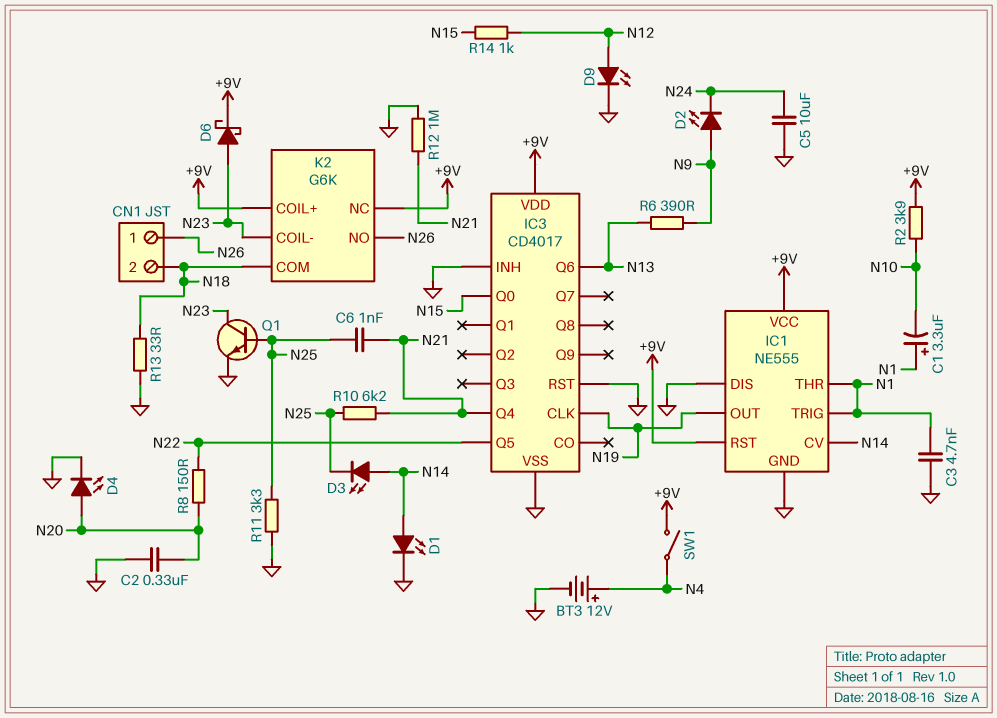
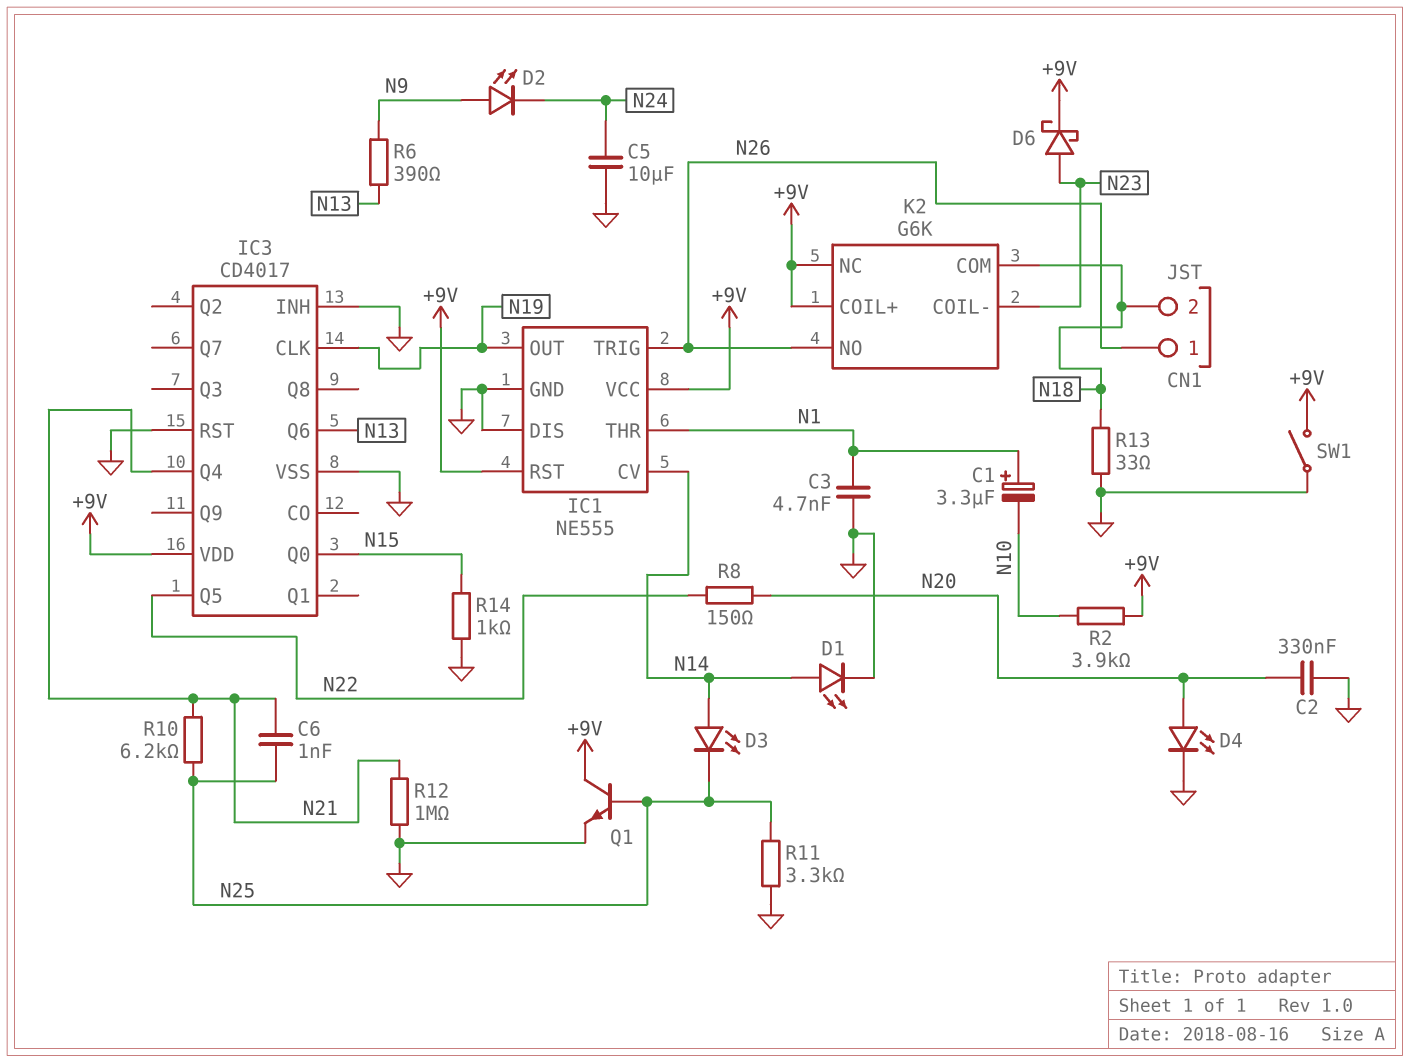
BT3: 12V (plus N4, minus GND) -> none
D9: LED (A N12, K GND) -> none
IC1 pin TRIG: N1 -> N26
Q1: NPN (B N25, C N23, E GND) -> NPN (B N25, C +9V, E GND)
R14: 1k (N12, N15) -> 1k (GND, N15)
SW1: switch (+9V, N4) -> switch (+9V, GND)

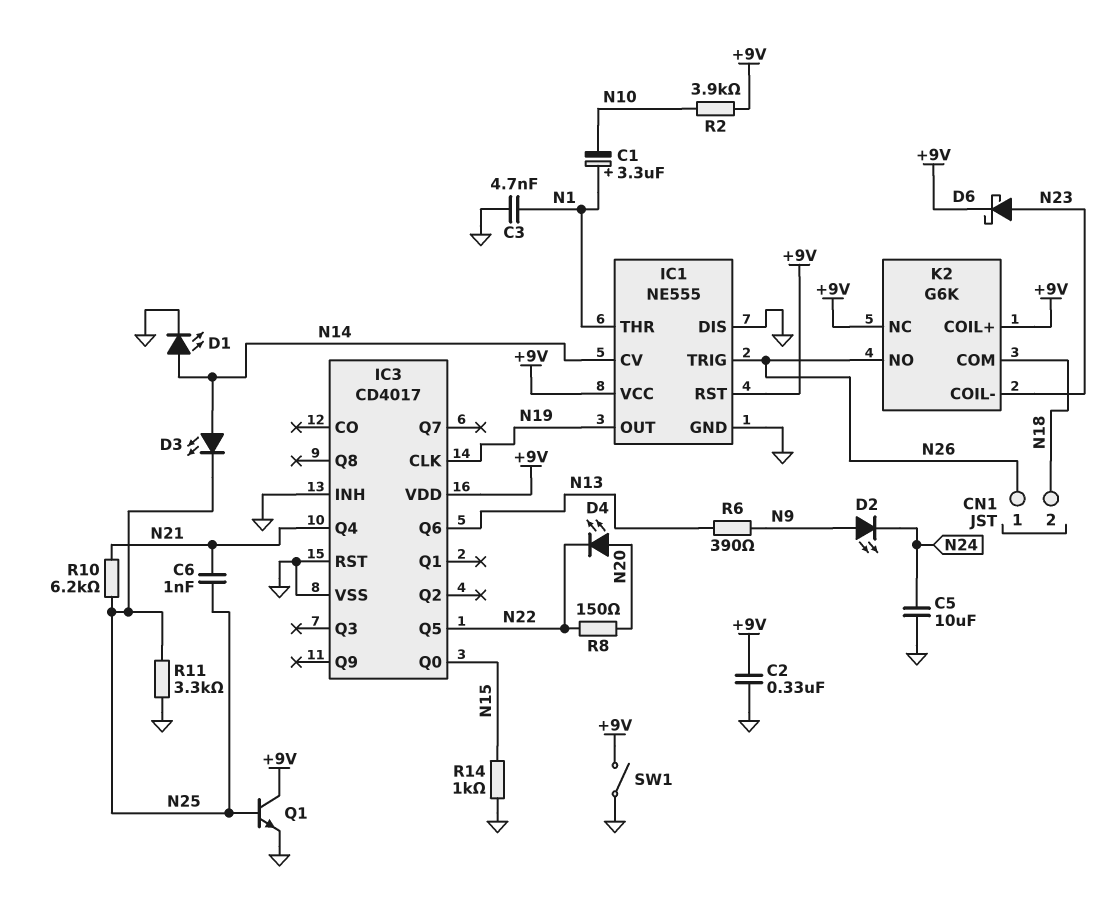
C2: 330nF (GND, N20) -> 330nF (+9V, GND)
D4: LED (A N20, K GND) -> LED (A N20, K N22)
R12: 1M (GND, N21) -> none
R13: 33 (GND, N18) -> none

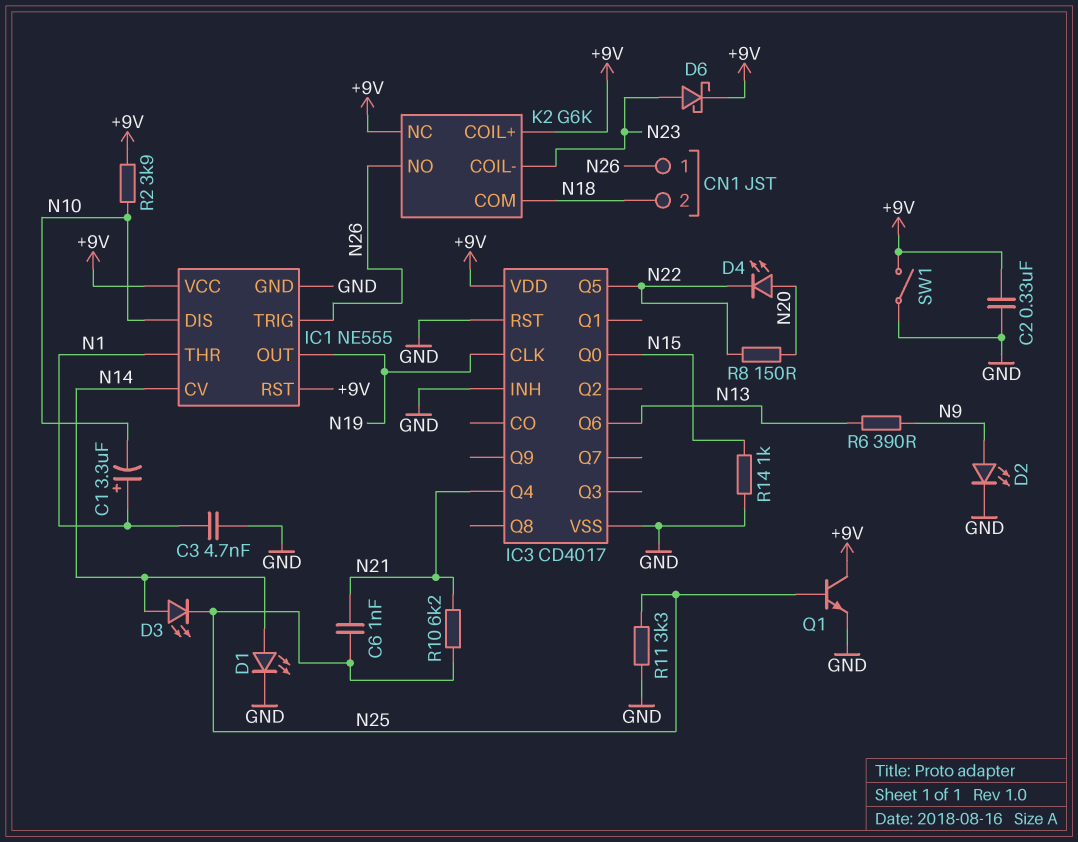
C5: 10uF (GND, N24) -> none
D2: LED (A N9, K N24) -> LED (A N9, K GND)
IC1 pin DIS: GND -> N10

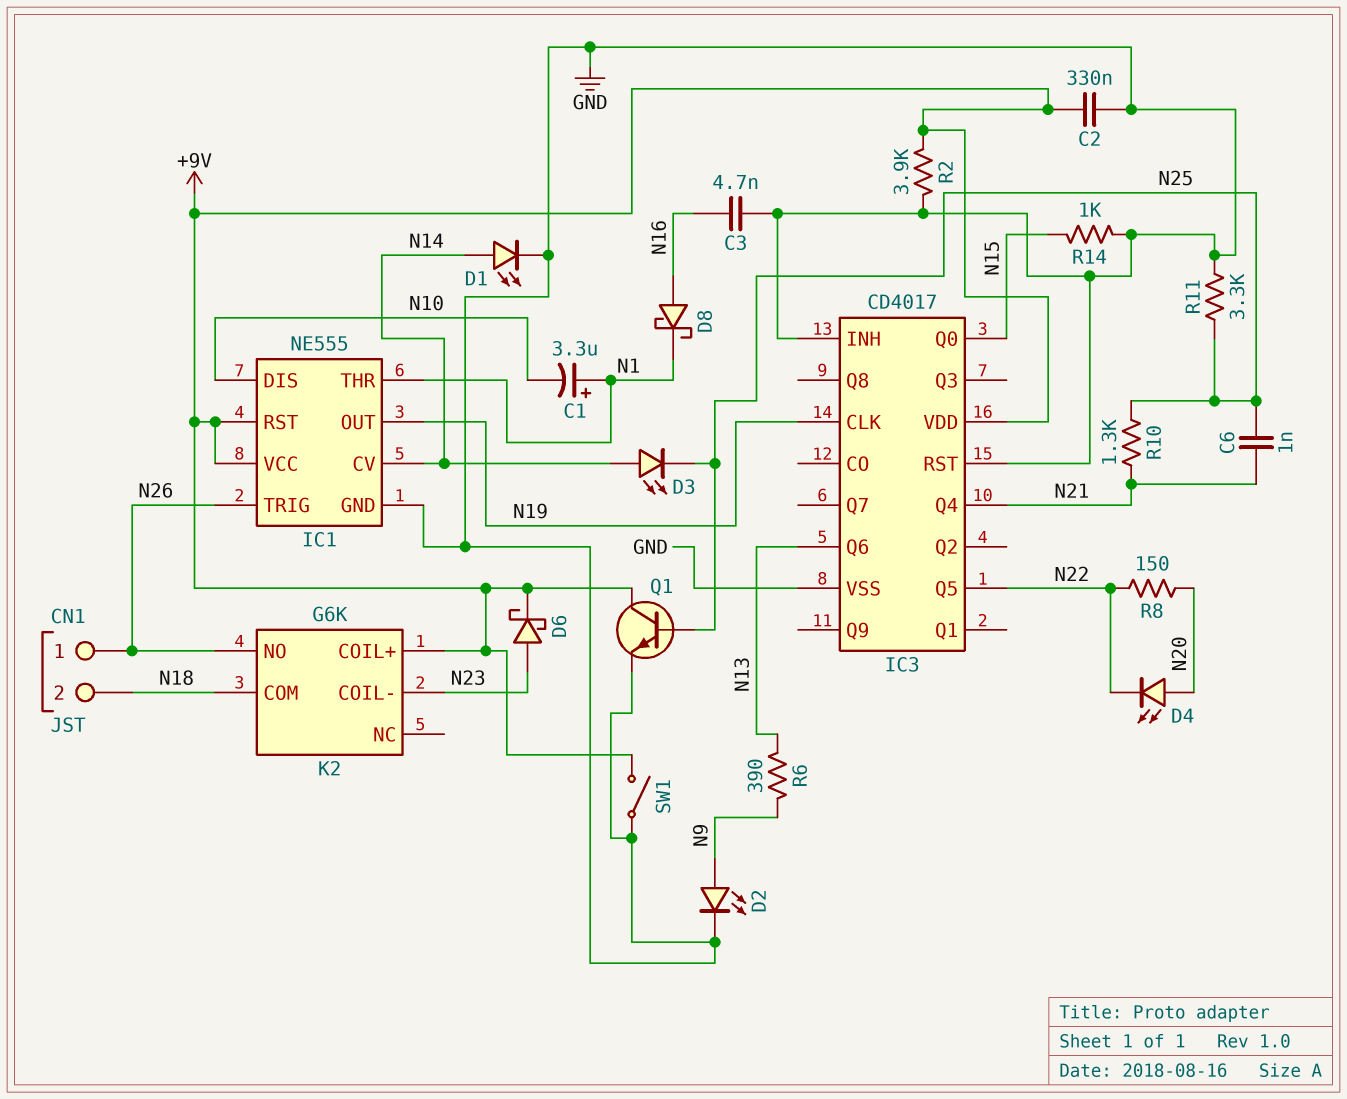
C3: 4.7nF (GND, N1) -> 4.7nF (GND, N16)
D8: none -> schottky (A N16, K N1)
K2 pin NC: +9V -> none
R2: 3.9k (+9V, N10) -> 3.9k (+9V, GND)
R10: 6.2k (N21, N25) -> 1.3k (N21, N25)

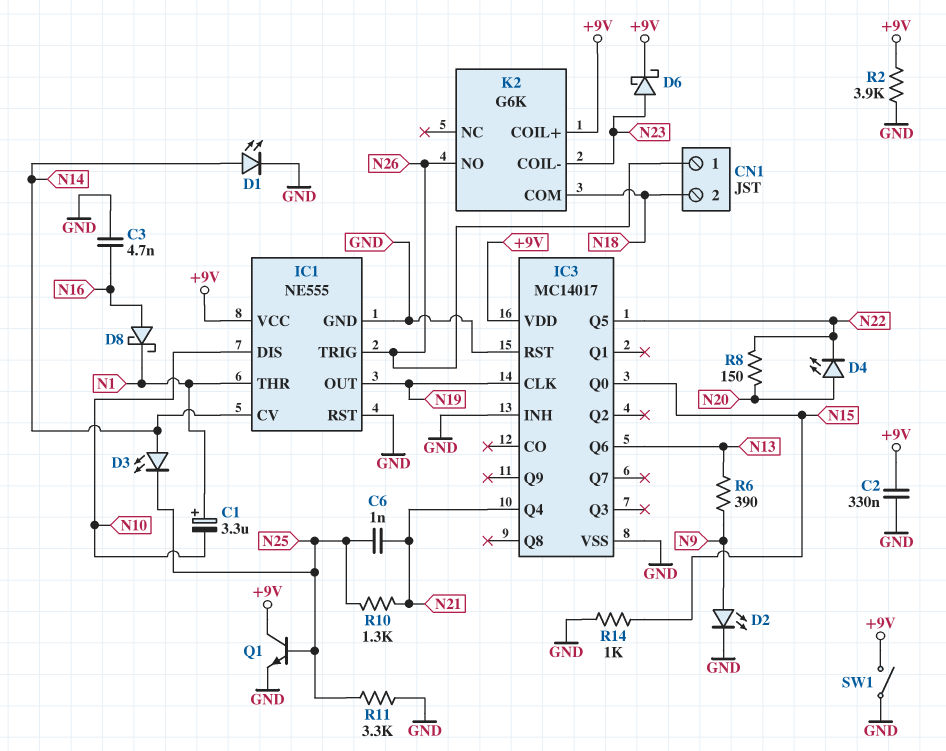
IC1 pin RST: +9V -> GND
IC3: CD4017 -> MC14017

